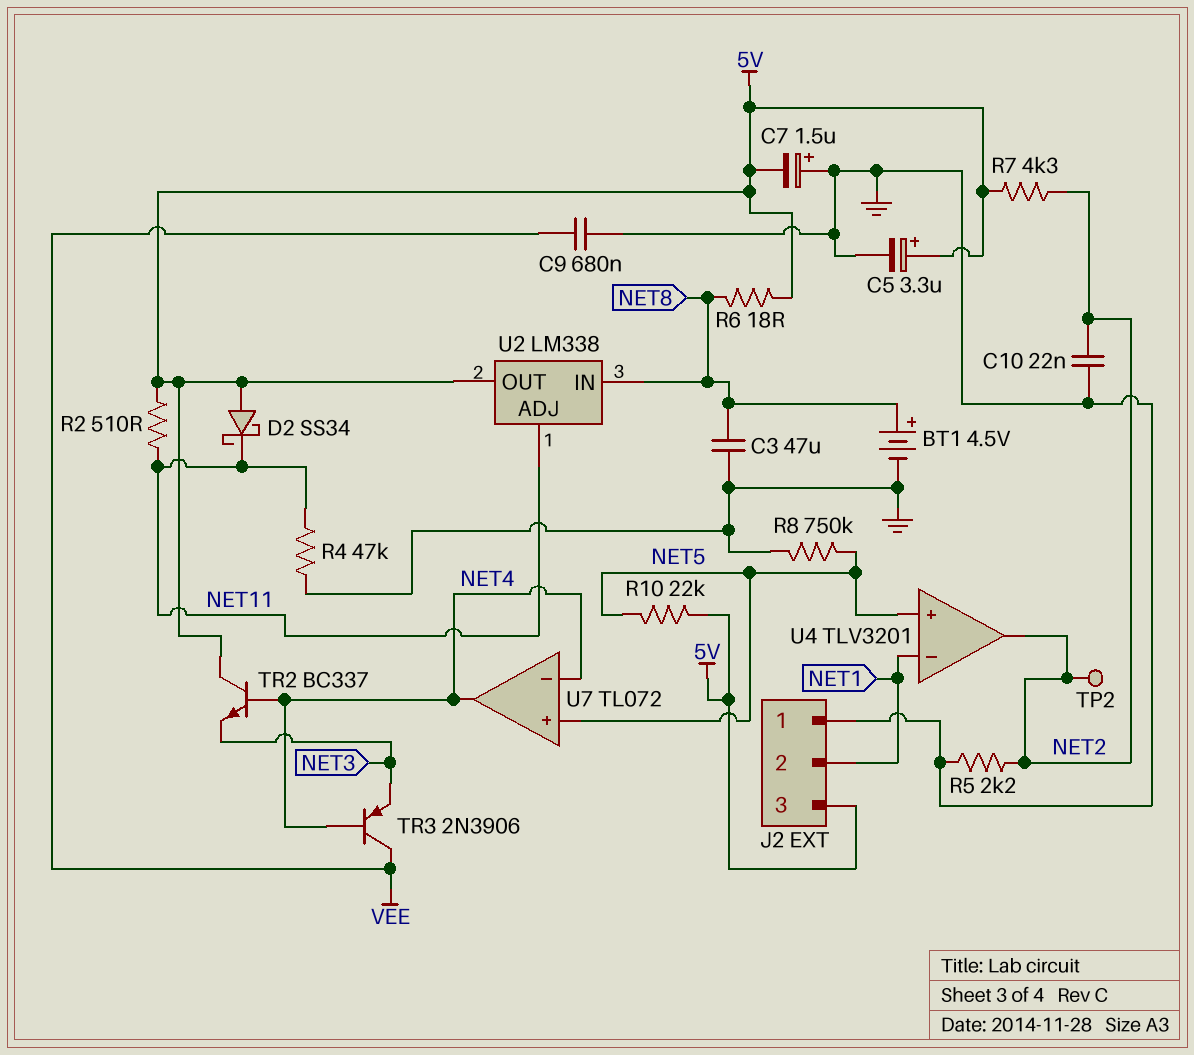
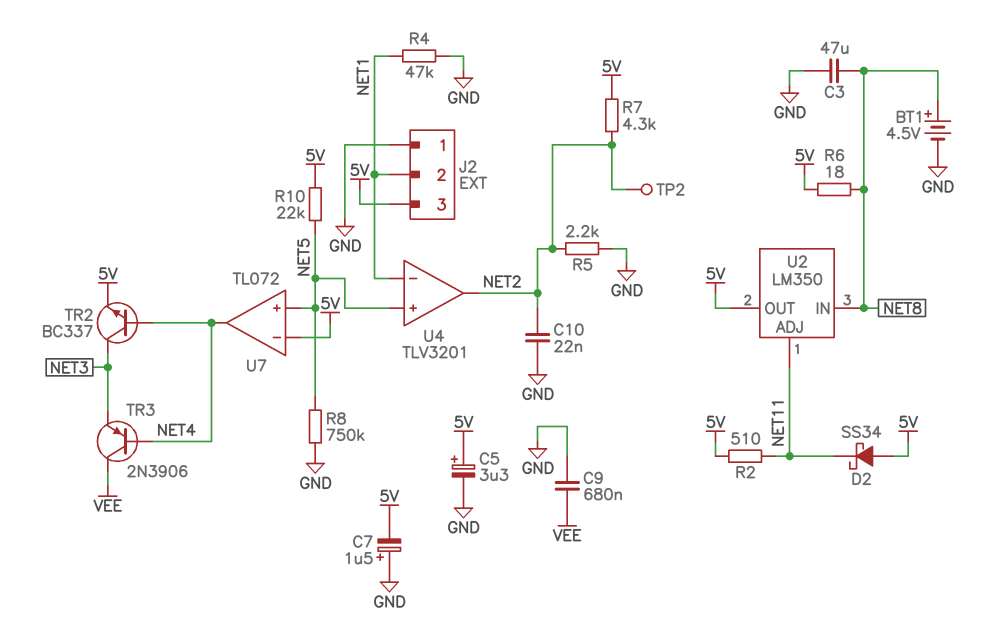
R4: 47k (GND, NET11) -> 47k (GND, NET1)
TR2: NPN BC337 (B NET4, C 5V, E NET3) -> NPN BC337 (B NET4, C NET3, E 5V)
U2: LM338 -> LM350
U7 pin in-: NET4 -> 5V

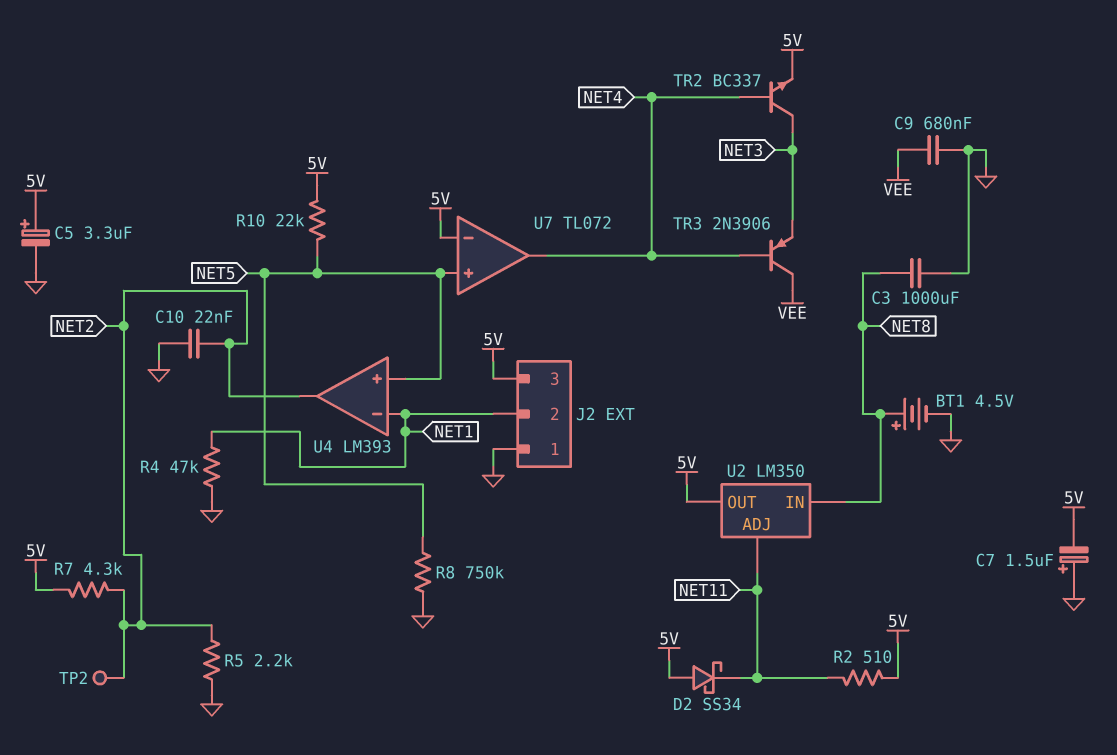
C3: 47uF (GND, NET8) -> 1000uF (GND, NET8)
R6: 18 (5V, NET8) -> none
U4: TLV3201 -> LM393

